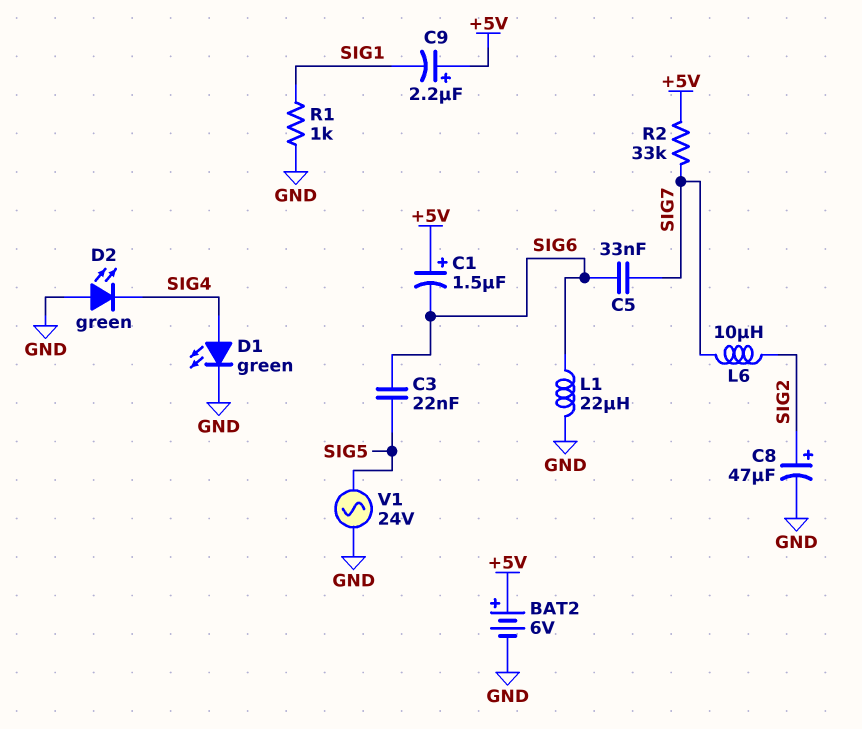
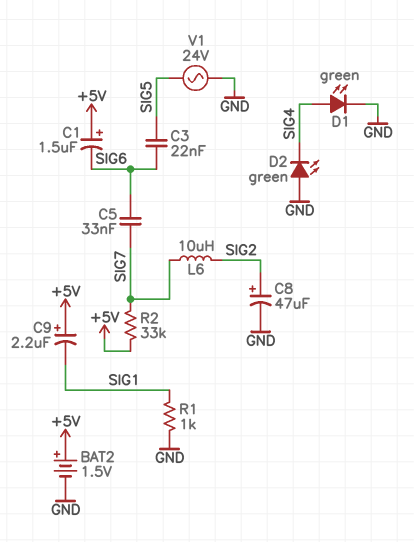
BAT2: 6V (plus +5V, minus GND) -> 1.5V (plus +5V, minus GND)
L1: 22uH (GND, SIG6) -> none

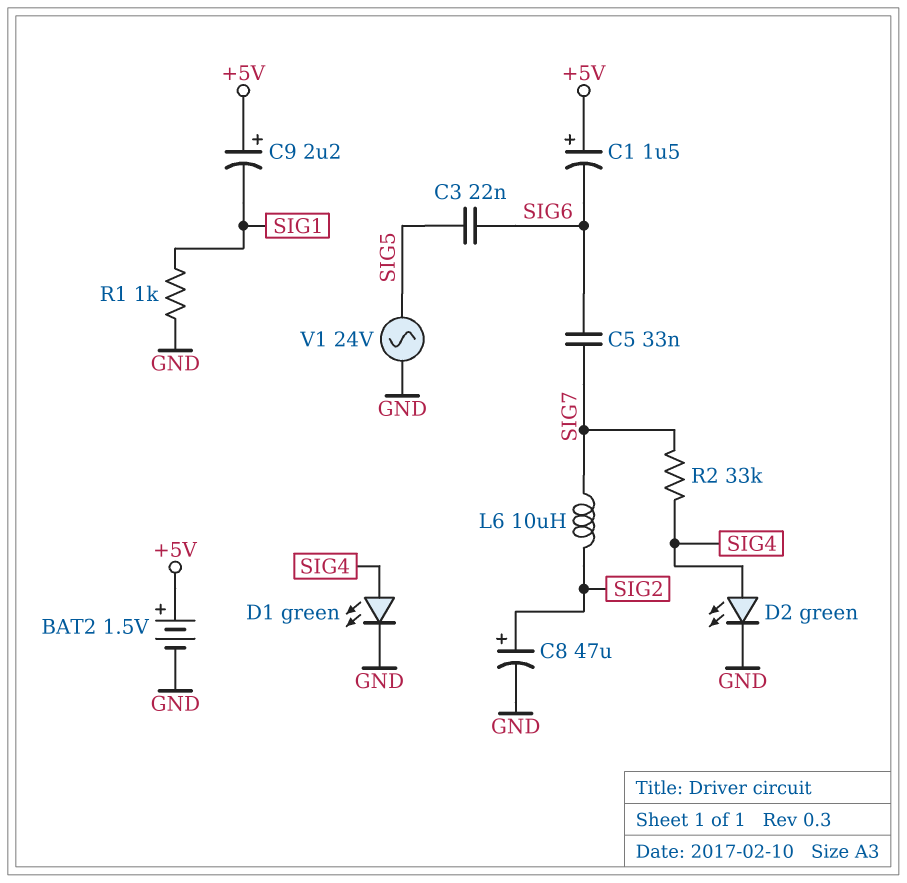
D2: LED green (A GND, K SIG4) -> LED green (A SIG4, K GND)
R2: 33k (+5V, SIG7) -> 33k (SIG4, SIG7)

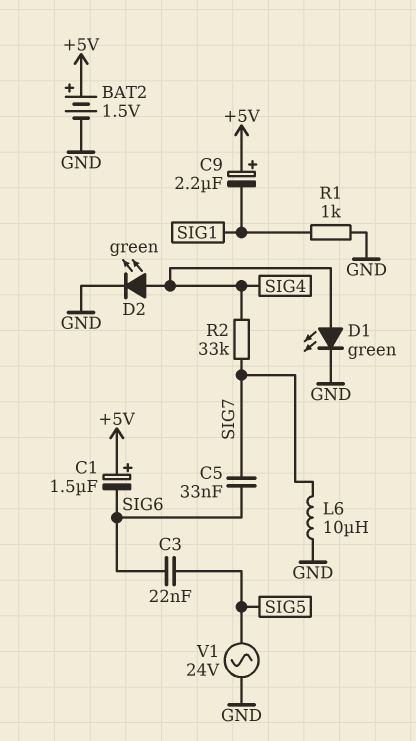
C8: 47uF (plus SIG2, minus GND) -> none
L6: 10uH (SIG2, SIG7) -> 10uH (GND, SIG7)

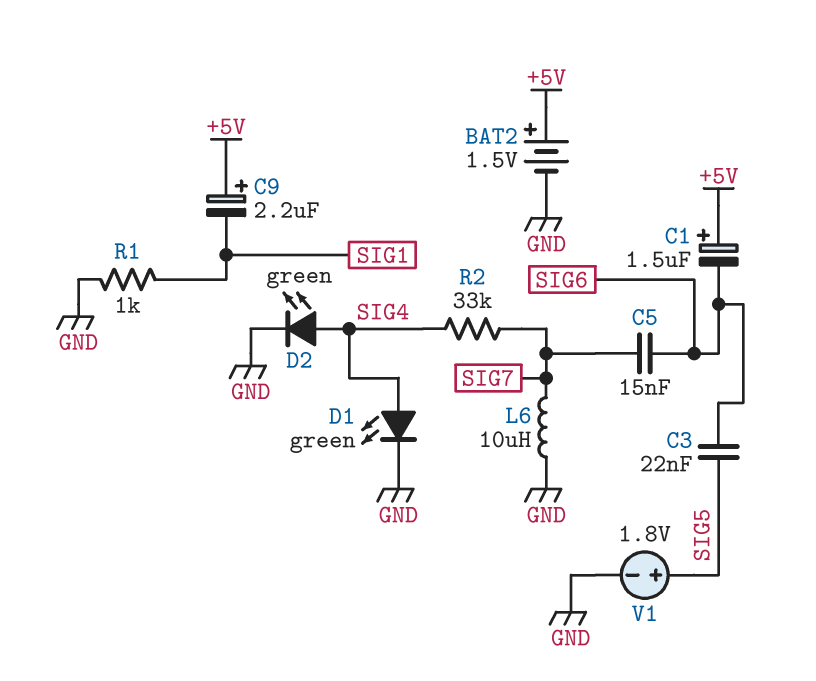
C5: 33nF (SIG6, SIG7) -> 15nF (SIG6, SIG7)
V1: AC 24V (GND, SIG5) -> 1.8V (plus SIG5, minus GND)

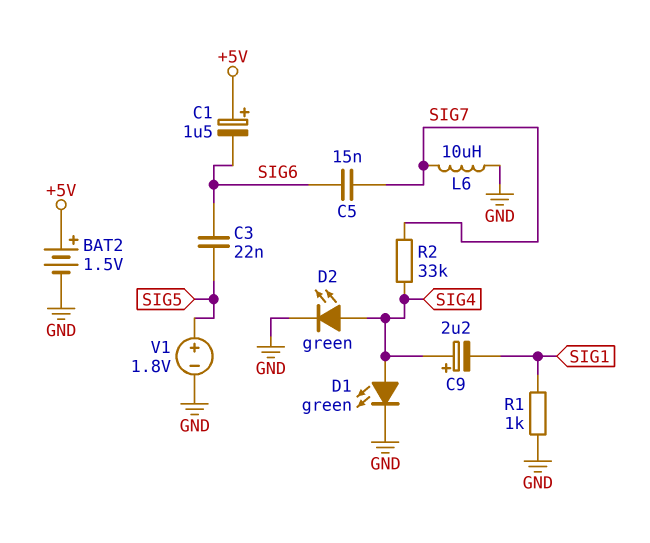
C9: 2.2uF (plus +5V, minus SIG1) -> 2.2uF (plus SIG4, minus SIG1)

